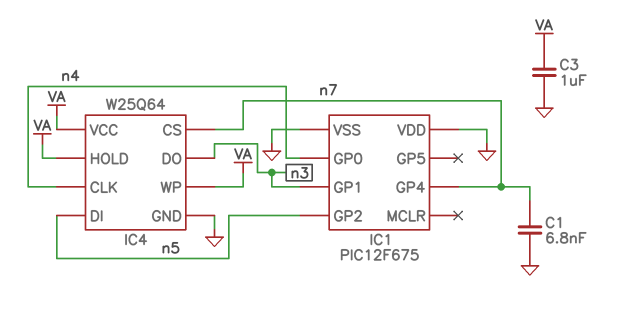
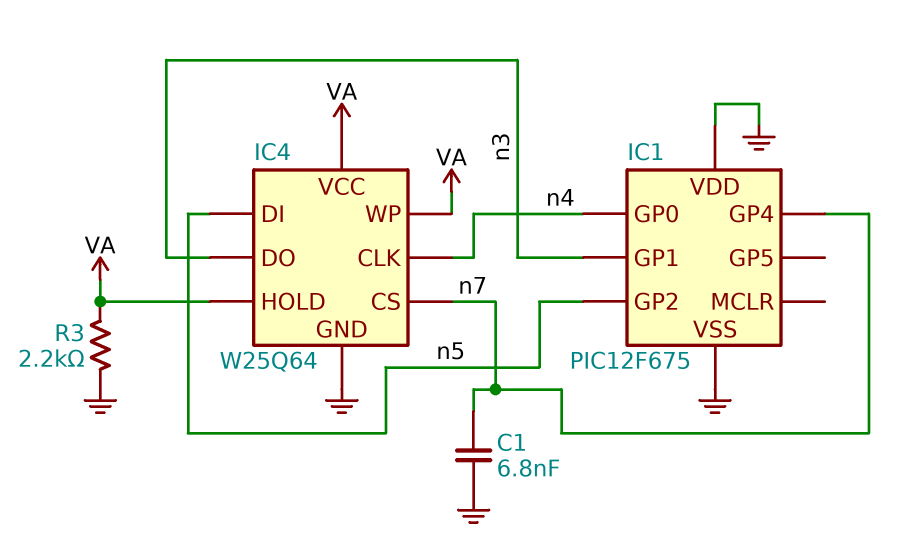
C3: 1uF (GND, VA) -> none
R3: none -> 2.2k (GND, VA)

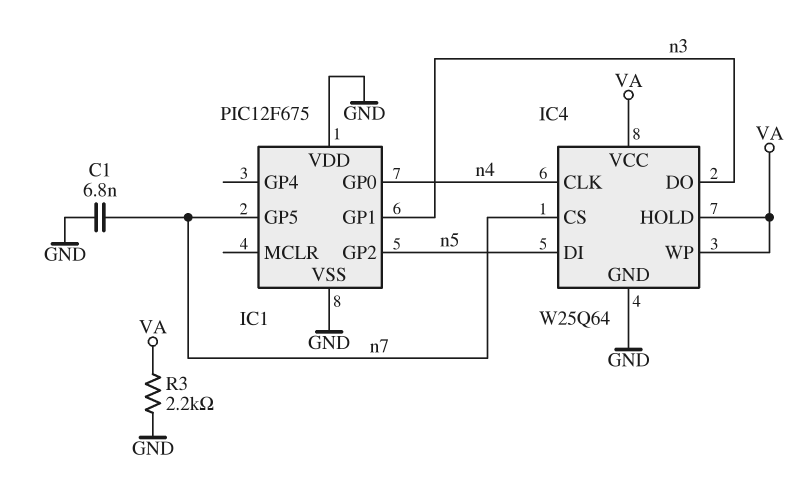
IC1 pin GP4: n7 -> none
IC1 pin GP5: none -> n7

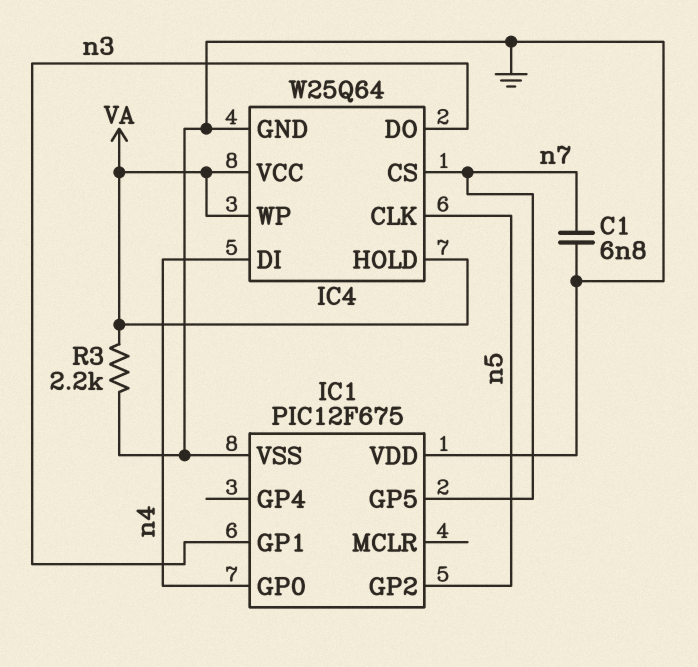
IC4 pin CLK: n4 -> n5
IC4 pin DI: n5 -> n4

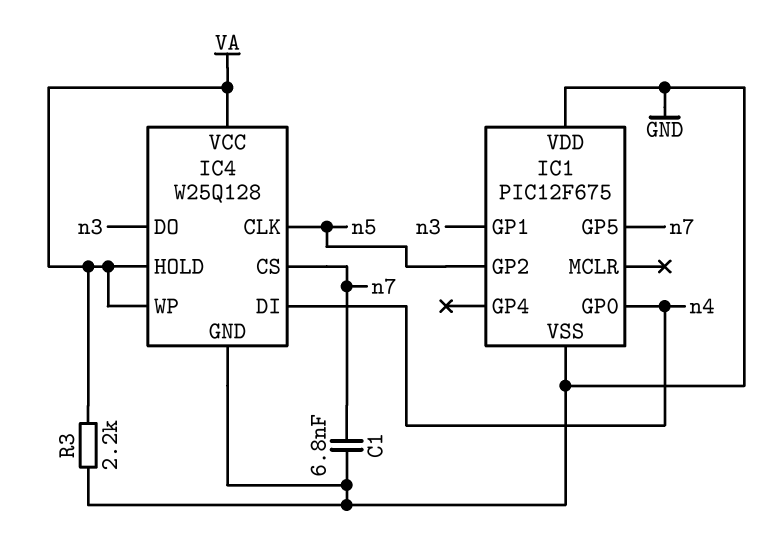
IC4: W25Q64 -> W25Q128

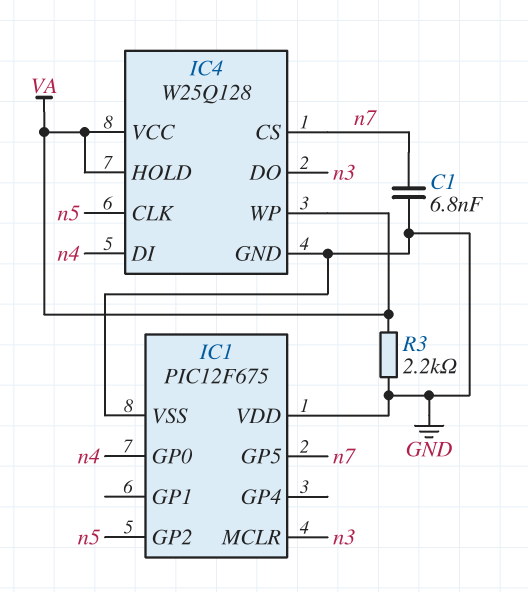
IC1 pin GP1: n3 -> none
IC1 pin MCLR: none -> n3

